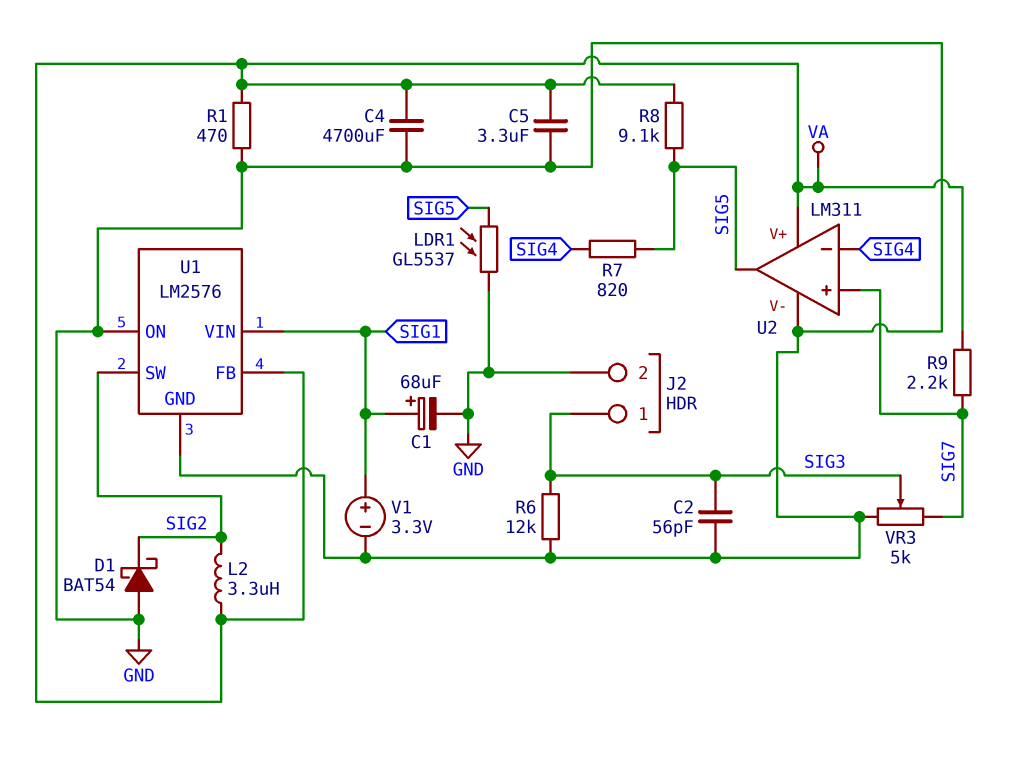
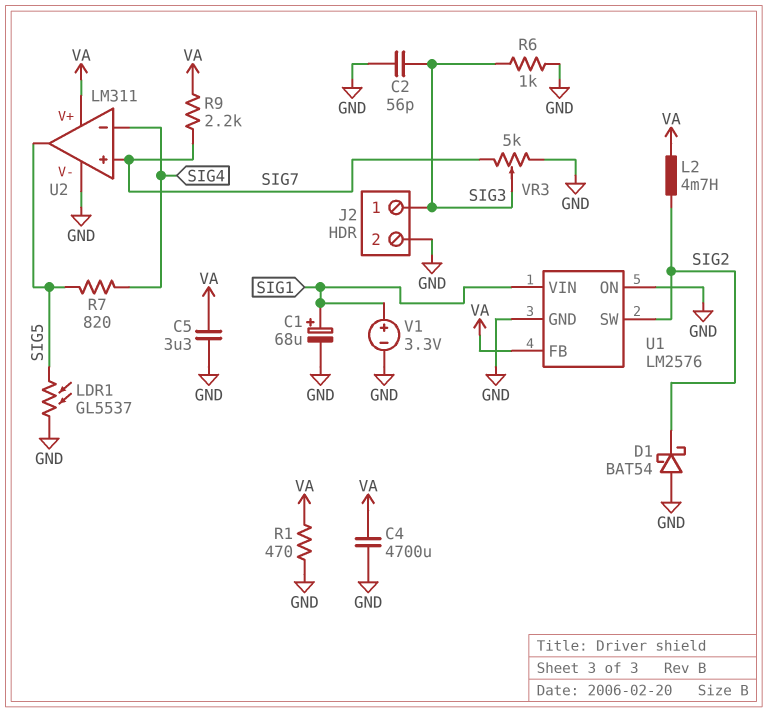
L2: 3.3uH (SIG2, VA) -> 4.7mH (SIG2, VA)
R6: 12k (GND, SIG3) -> 1k (GND, SIG3)
R8: 9.1k (SIG5, VA) -> none

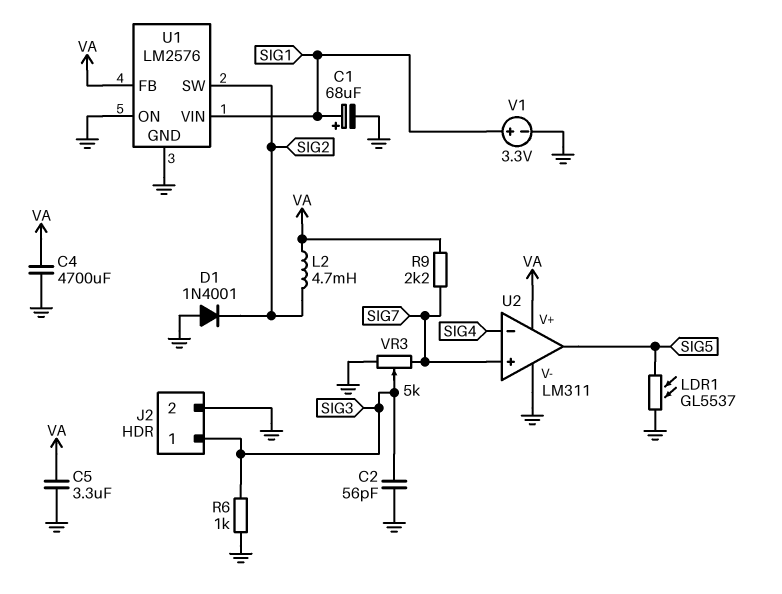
D1: schottky BAT54 (A GND, K SIG2) -> diode 1N4001 (A GND, K SIG2)
R1: 470 (GND, VA) -> none
R7: 820 (SIG4, SIG5) -> none

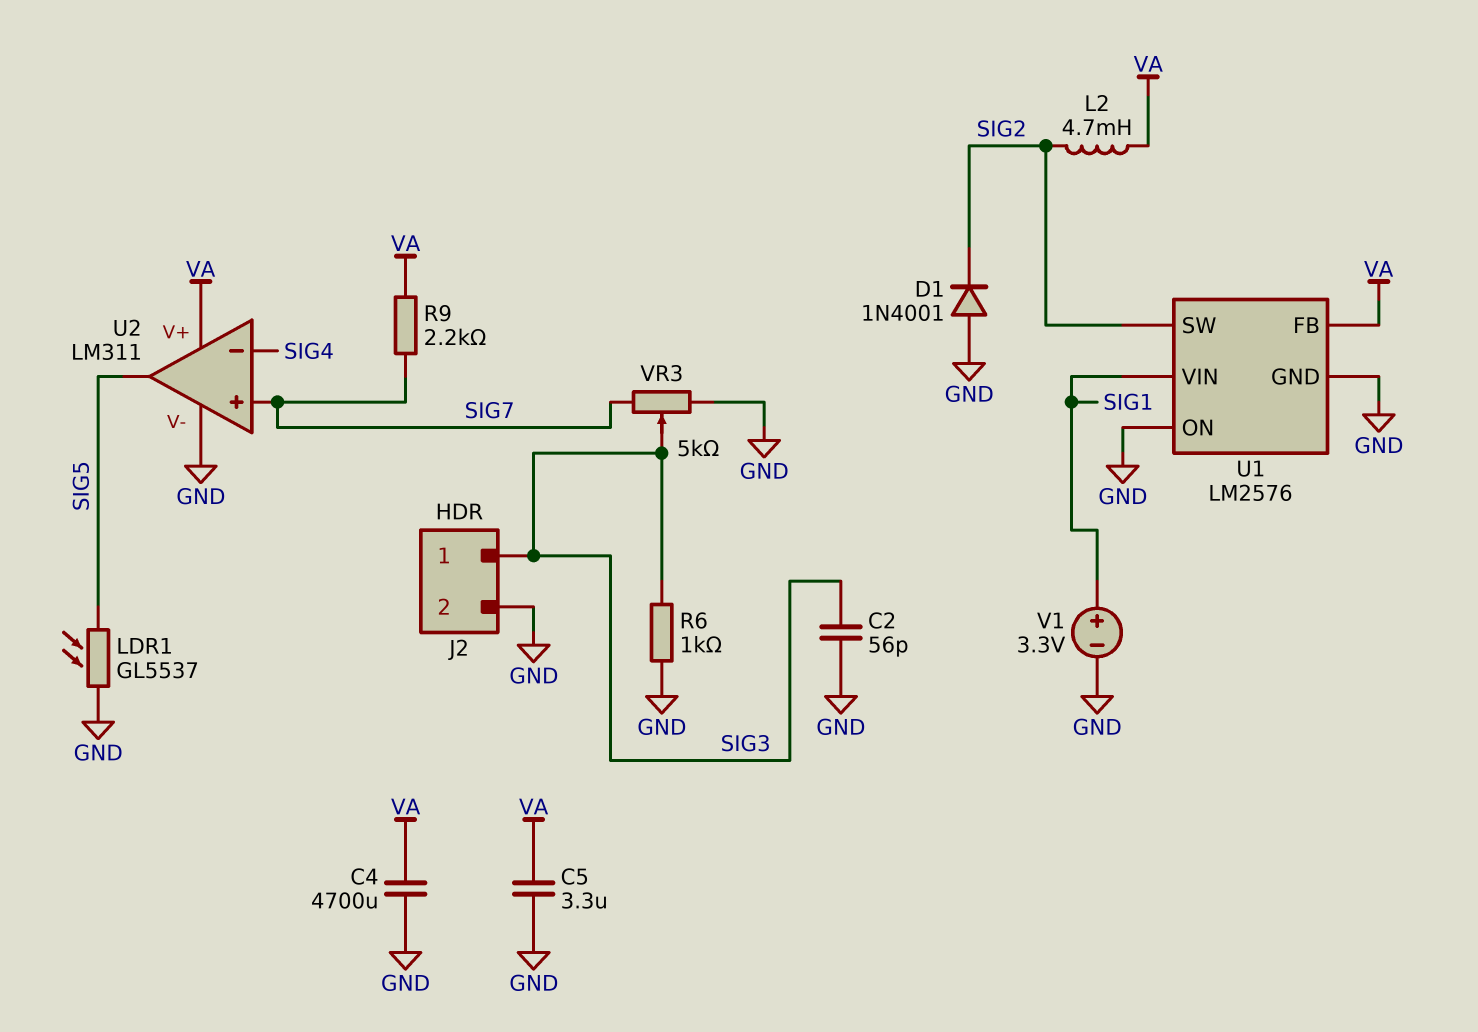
C1: 68uF (plus SIG1, minus GND) -> none

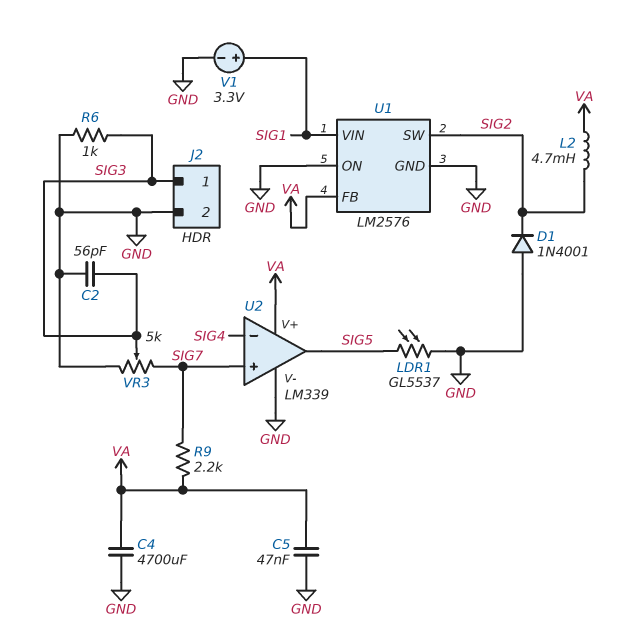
C5: 3.3uF (GND, VA) -> 47nF (GND, VA)
U2: LM311 -> LM339

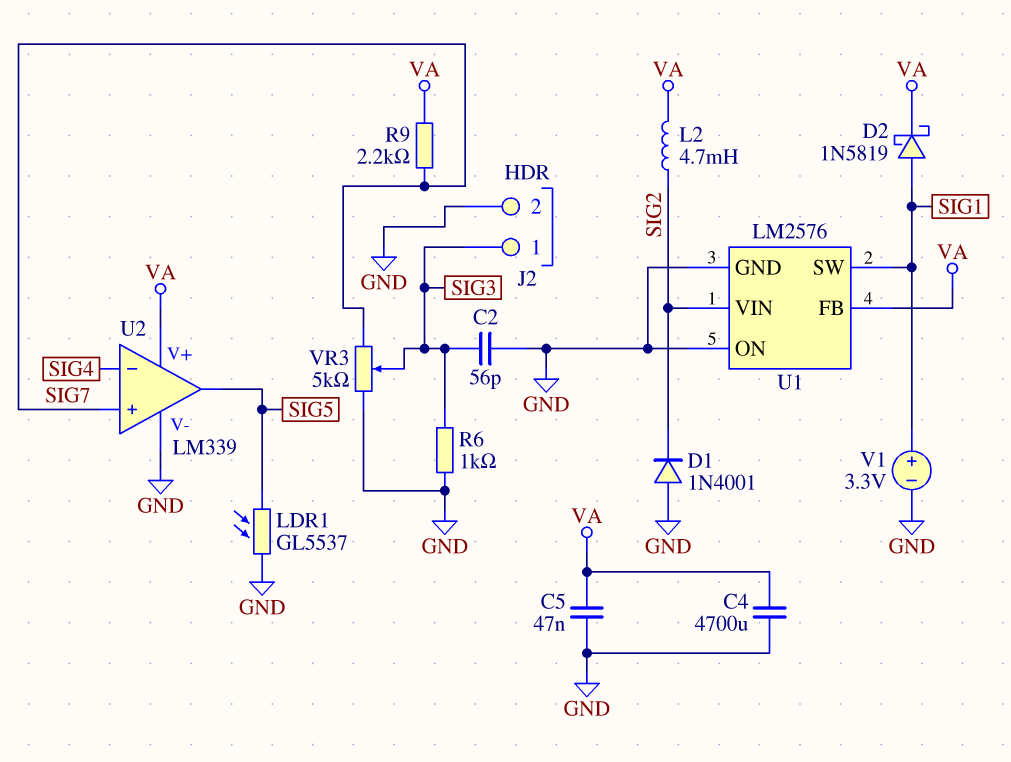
D2: none -> schottky 1N5819 (A SIG1, K VA)
U1 pin SW: SIG2 -> SIG1
U1 pin VIN: SIG1 -> SIG2

